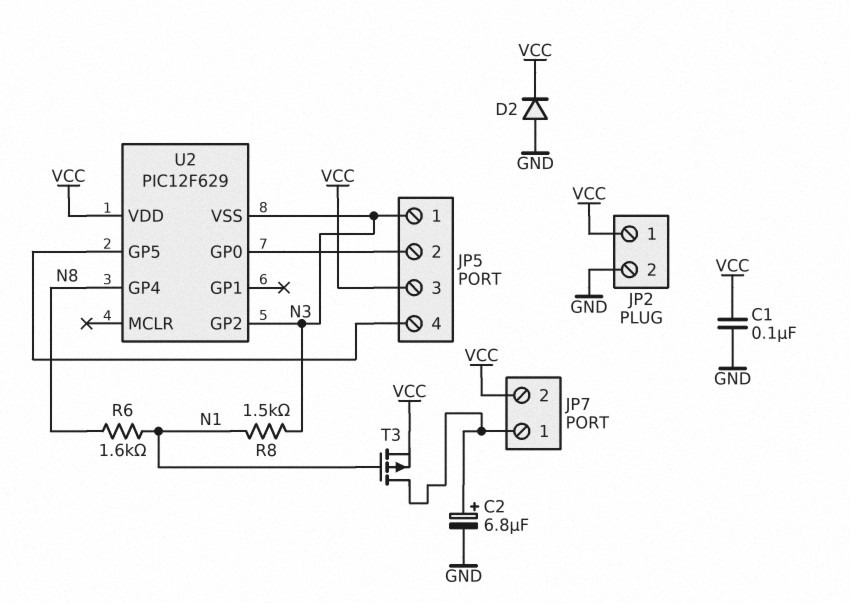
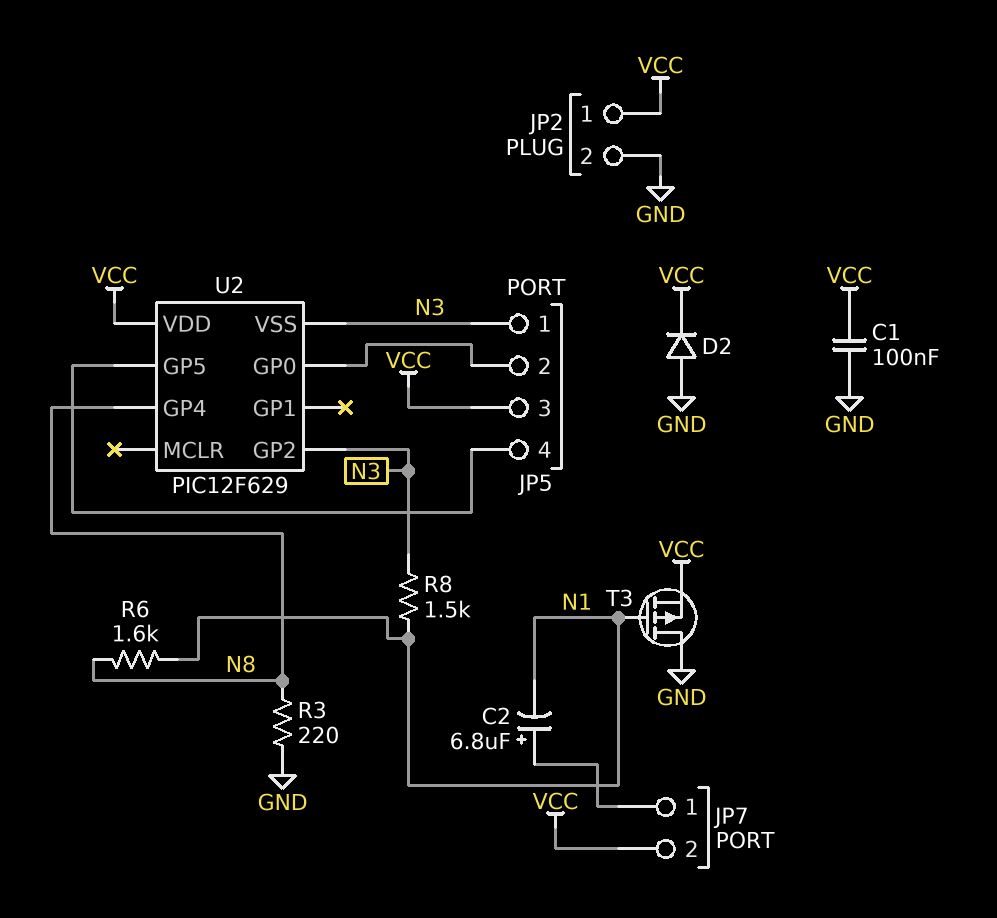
C2: 6.8uF (plus JP7/1, minus GND) -> 6.8uF (plus JP7/1, minus N1)
R3: none -> 220 (GND, N8)
T3: PMOS (G N1, D JP7/1, S VCC) -> PMOS (G N1, D GND, S VCC)

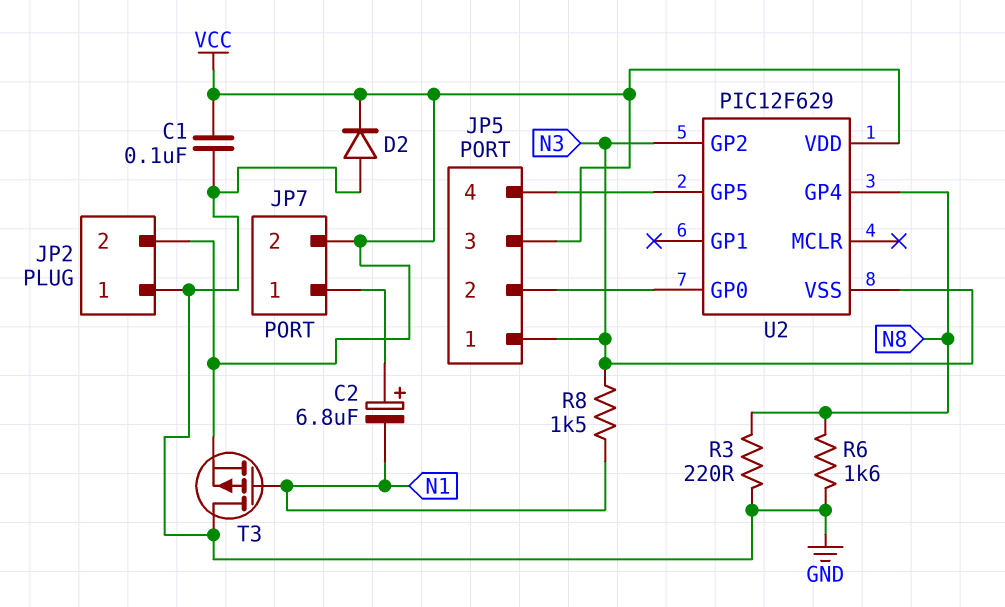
JP2 pin 1: VCC -> GND
JP2 pin 2: GND -> VCC
R6: 1.6k (N1, N8) -> 1.6k (GND, N8)

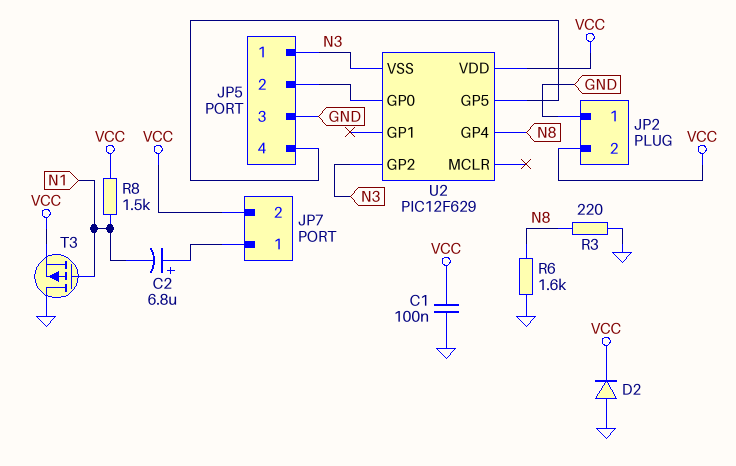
JP5 pin 3: VCC -> GND
R8: 1.5k (N1, N3) -> 1.5k (N1, VCC)

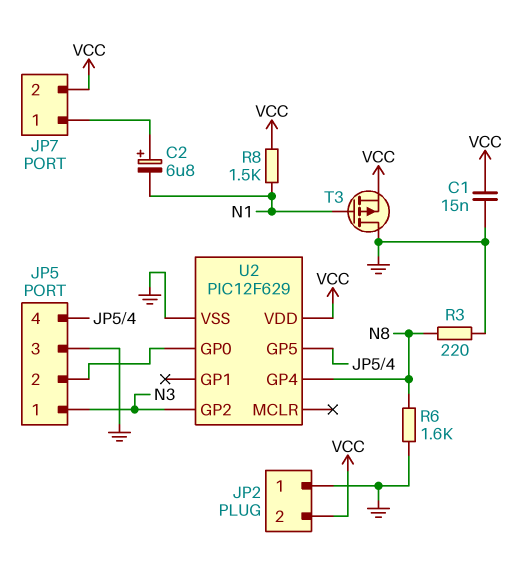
C1: 100nF (GND, VCC) -> 15nF (GND, VCC)
D2: diode (A GND, K VCC) -> none
U2 pin VSS: N3 -> GND

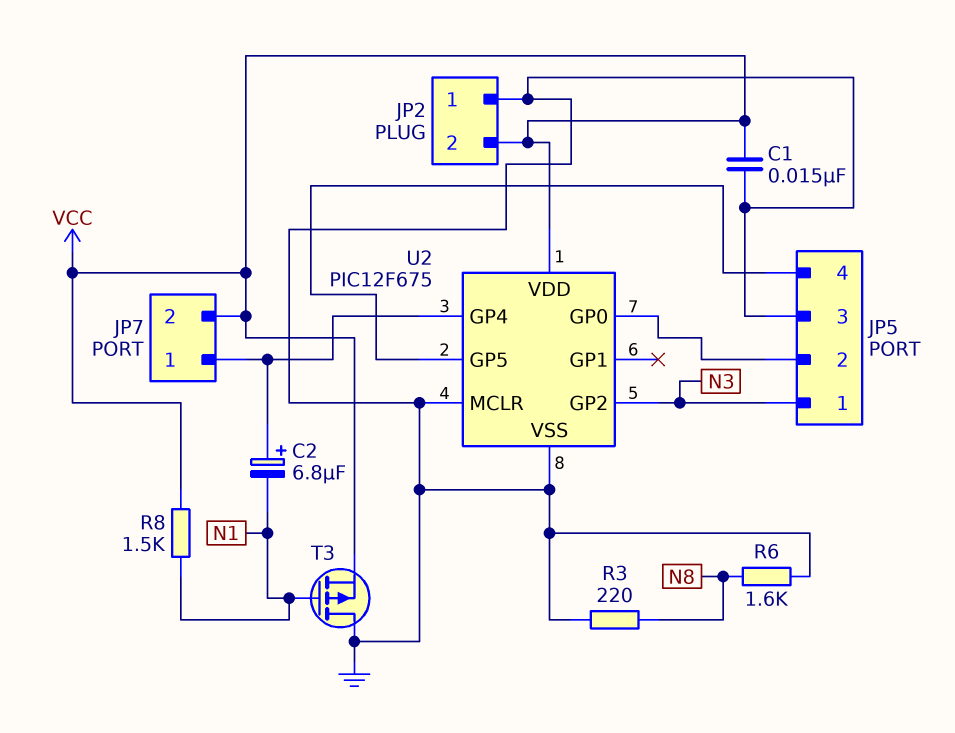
U2: PIC12F629 -> PIC12F675
U2 pin GP4: N8 -> JP7/1
U2 pin MCLR: none -> GND

